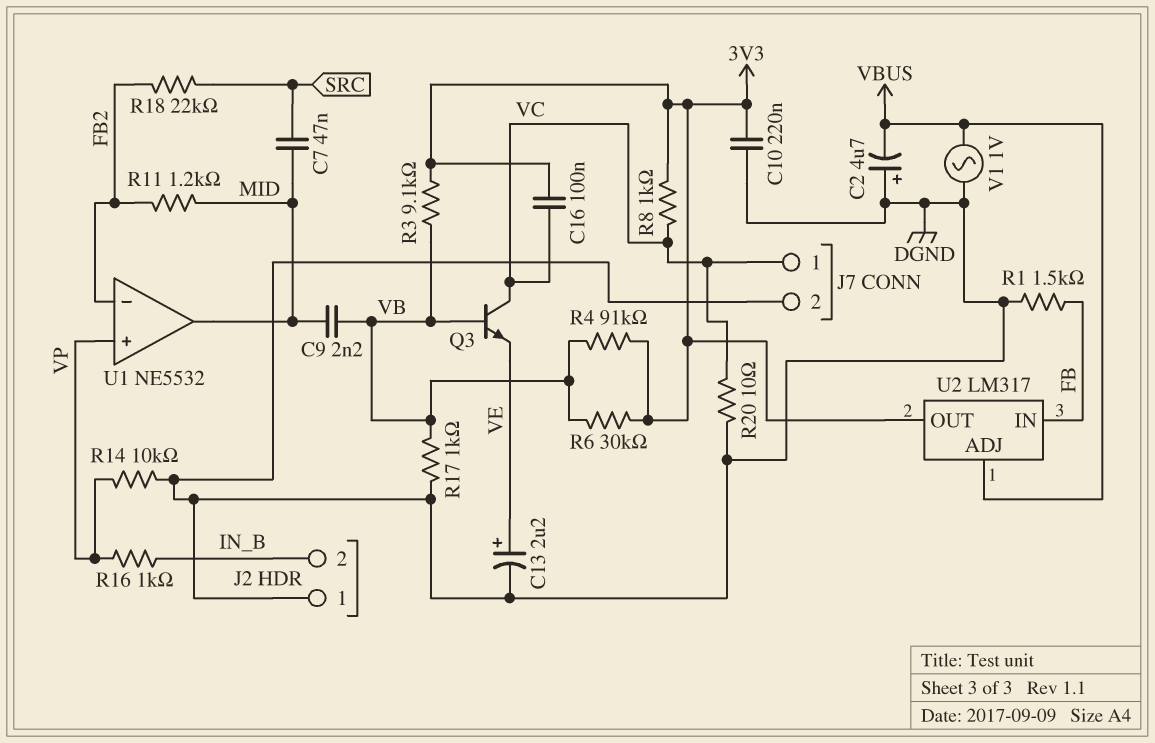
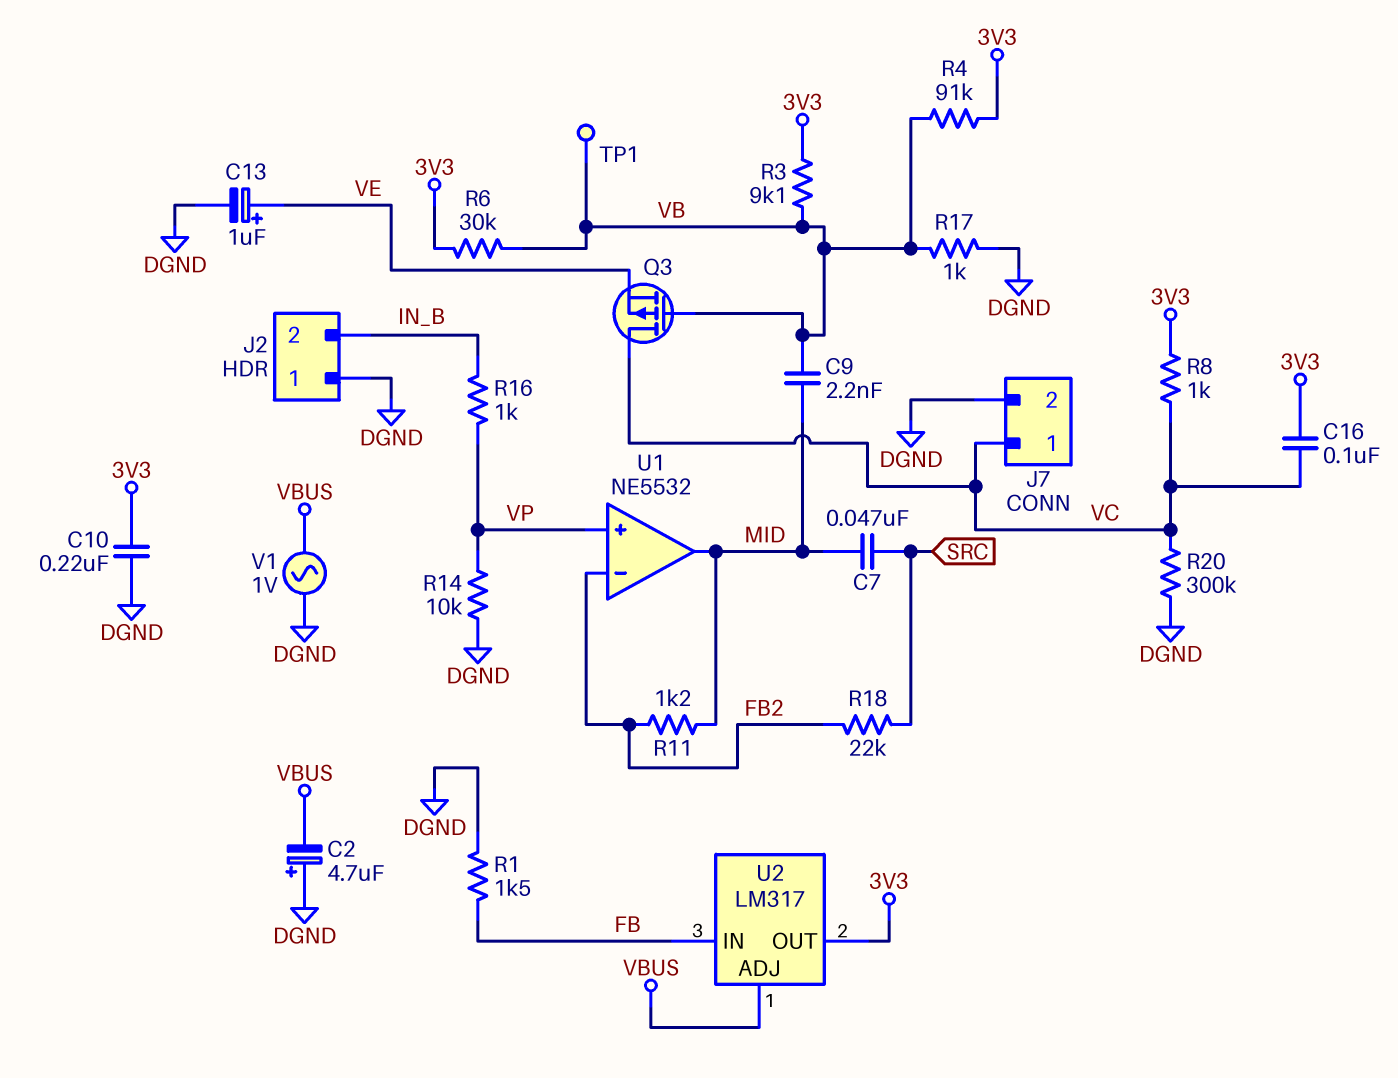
C13: 2.2uF (plus VE, minus DGND) -> 1uF (plus VE, minus DGND)
Q3: NPN (B VB, C VC, E VE) -> PMOS (G VB, D VC, S VE)
R20: 10 (DGND, VC) -> 300k (DGND, VC)
TP1: none -> test point (VB)

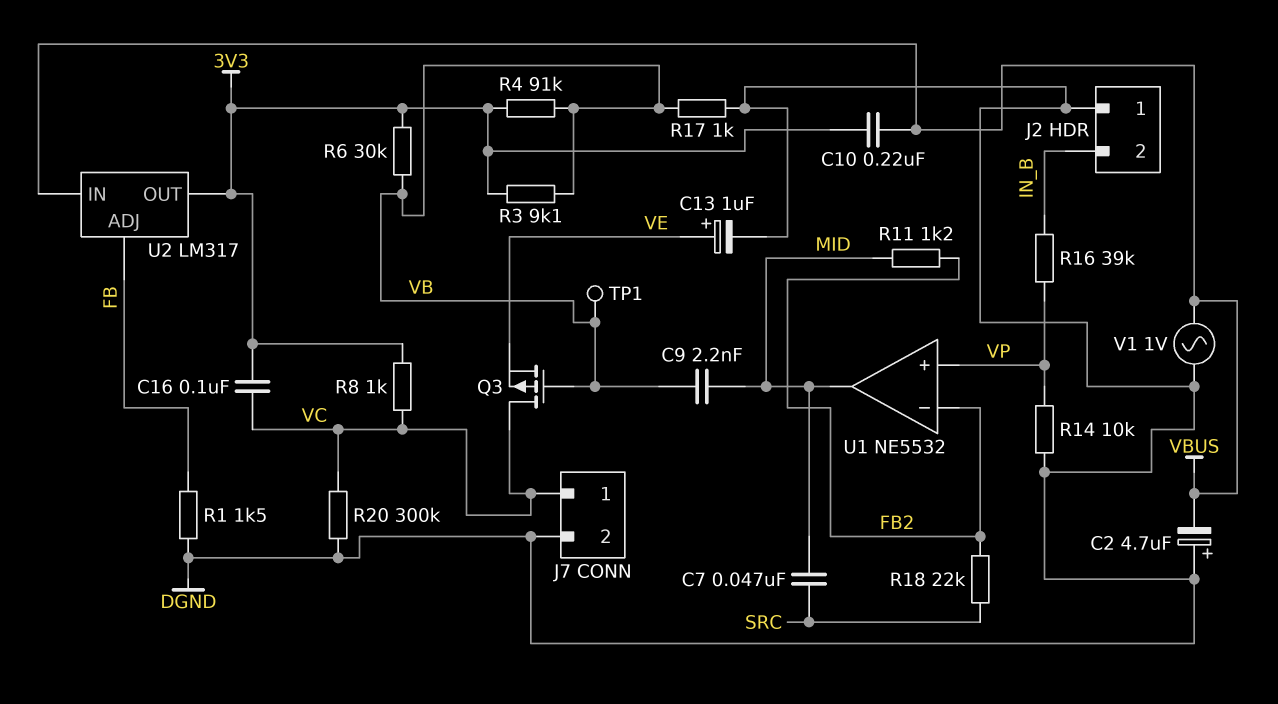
C10: 220nF (3V3, DGND) -> 220nF (3V3, VBUS)
R16: 1k (IN_B, VP) -> 39k (IN_B, VP)
U2 pin ADJ: VBUS -> FB
U2 pin IN: FB -> VBUS

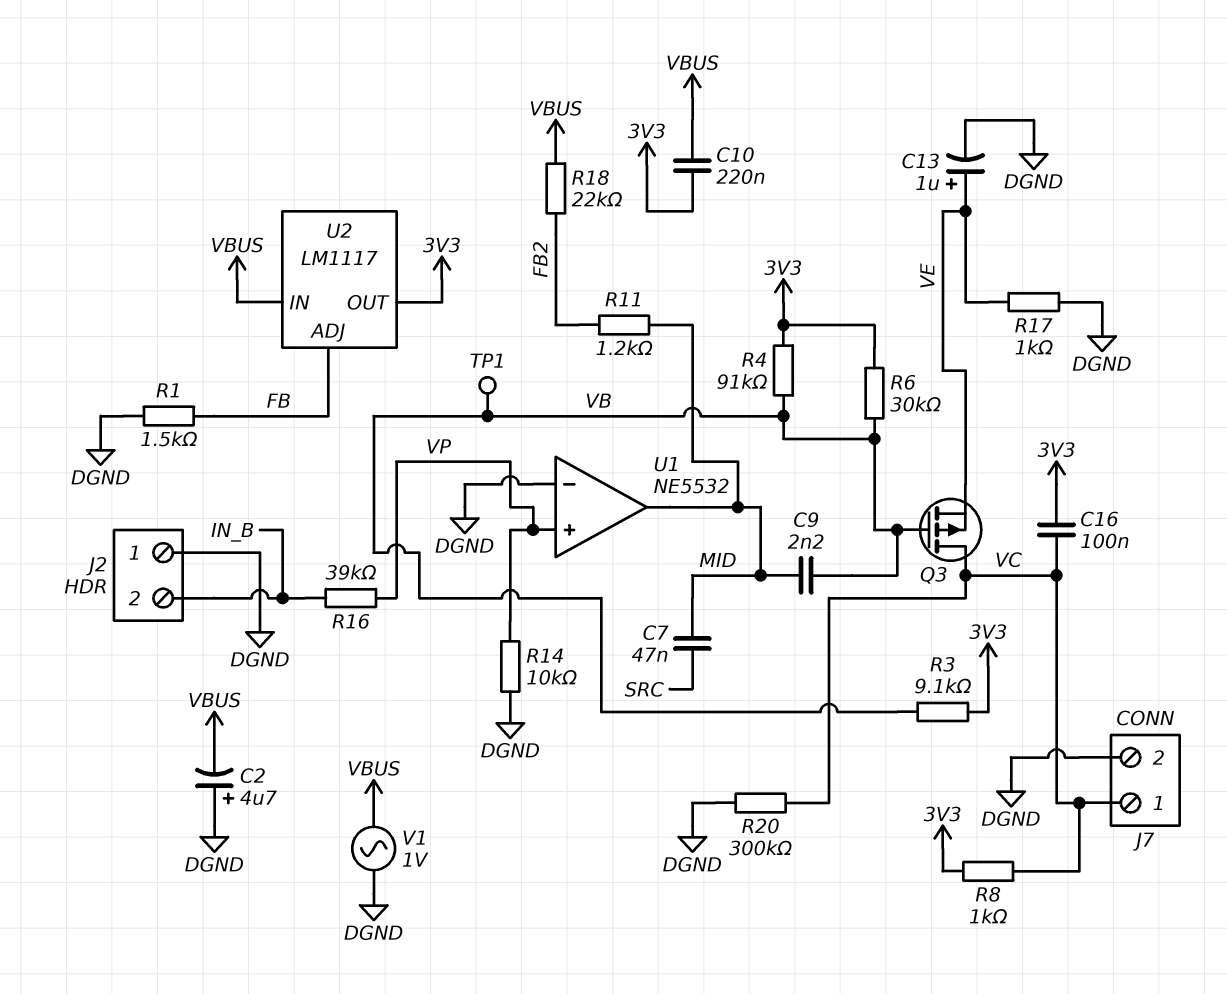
R17: 1k (DGND, VB) -> 1k (DGND, VE)
R18: 22k (FB2, SRC) -> 22k (FB2, VBUS)
U1 pin in-: FB2 -> DGND
U2: LM317 -> LM1117

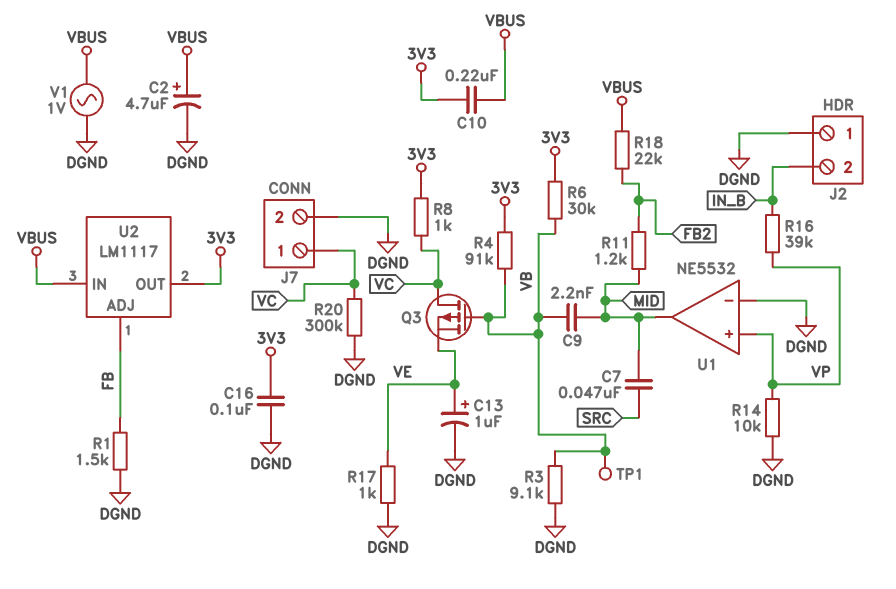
C2: 4.7uF (plus DGND, minus VBUS) -> 4.7uF (plus VBUS, minus DGND)
C16: 100nF (3V3, VC) -> 100nF (3V3, DGND)
R3: 9.1k (3V3, VB) -> 9.1k (DGND, VB)

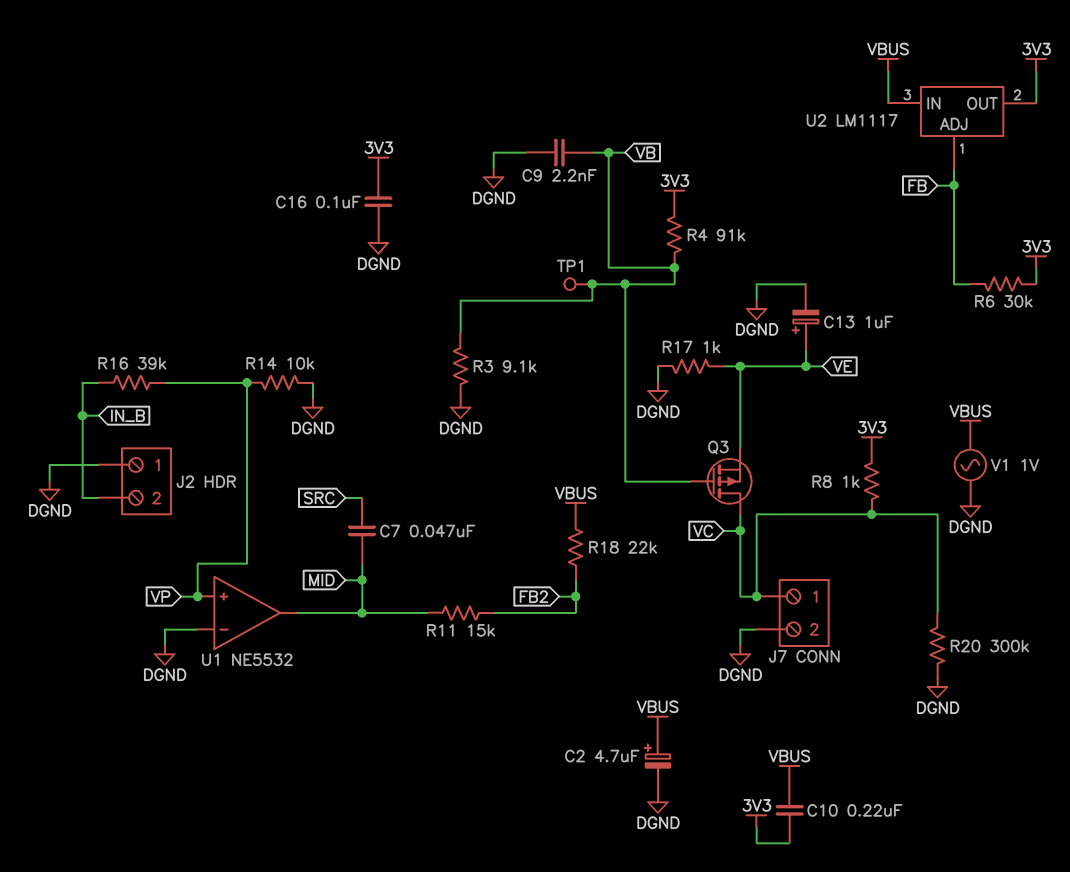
C9: 2.2nF (MID, VB) -> 2.2nF (DGND, VB)
R1: 1.5k (DGND, FB) -> none
R6: 30k (3V3, VB) -> 30k (3V3, FB)
R11: 1.2k (FB2, MID) -> 15k (FB2, MID)

